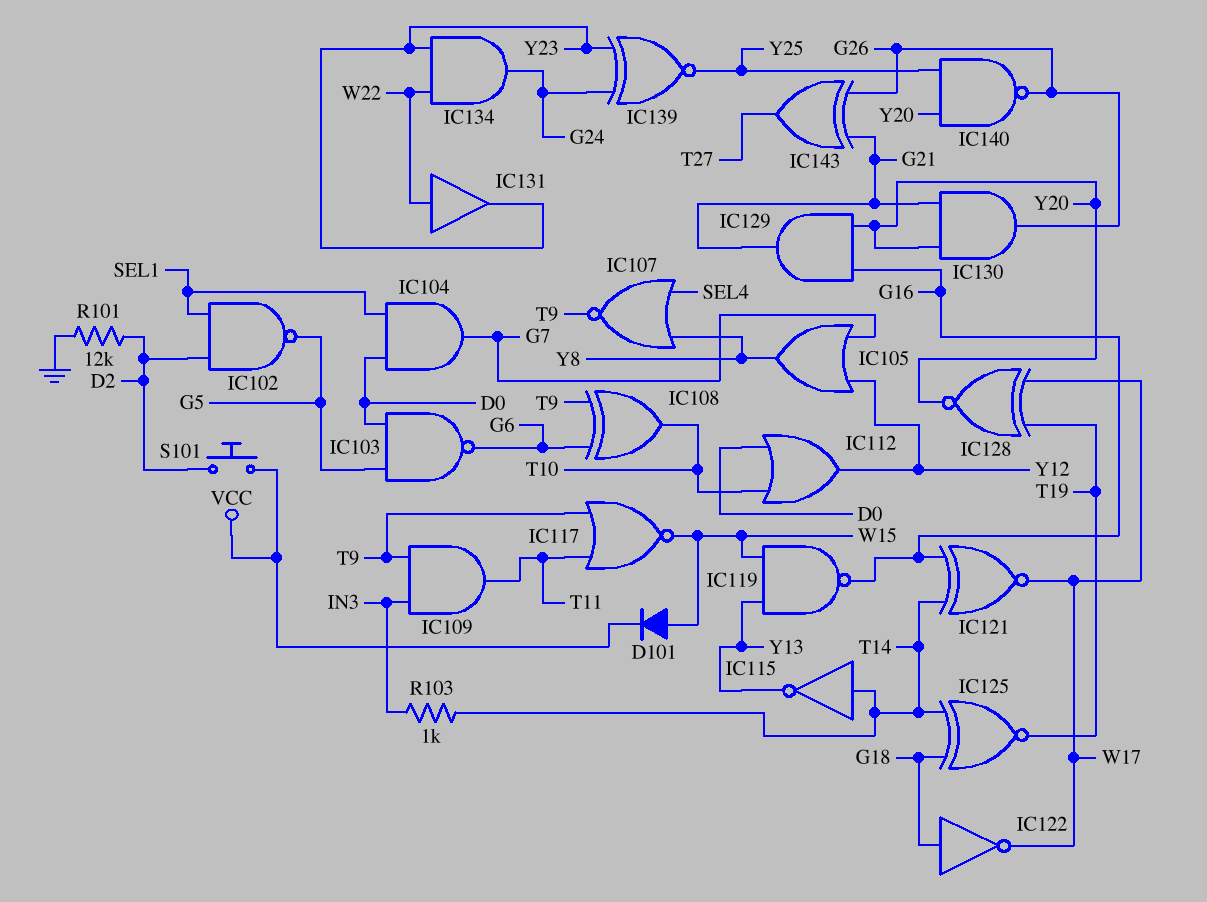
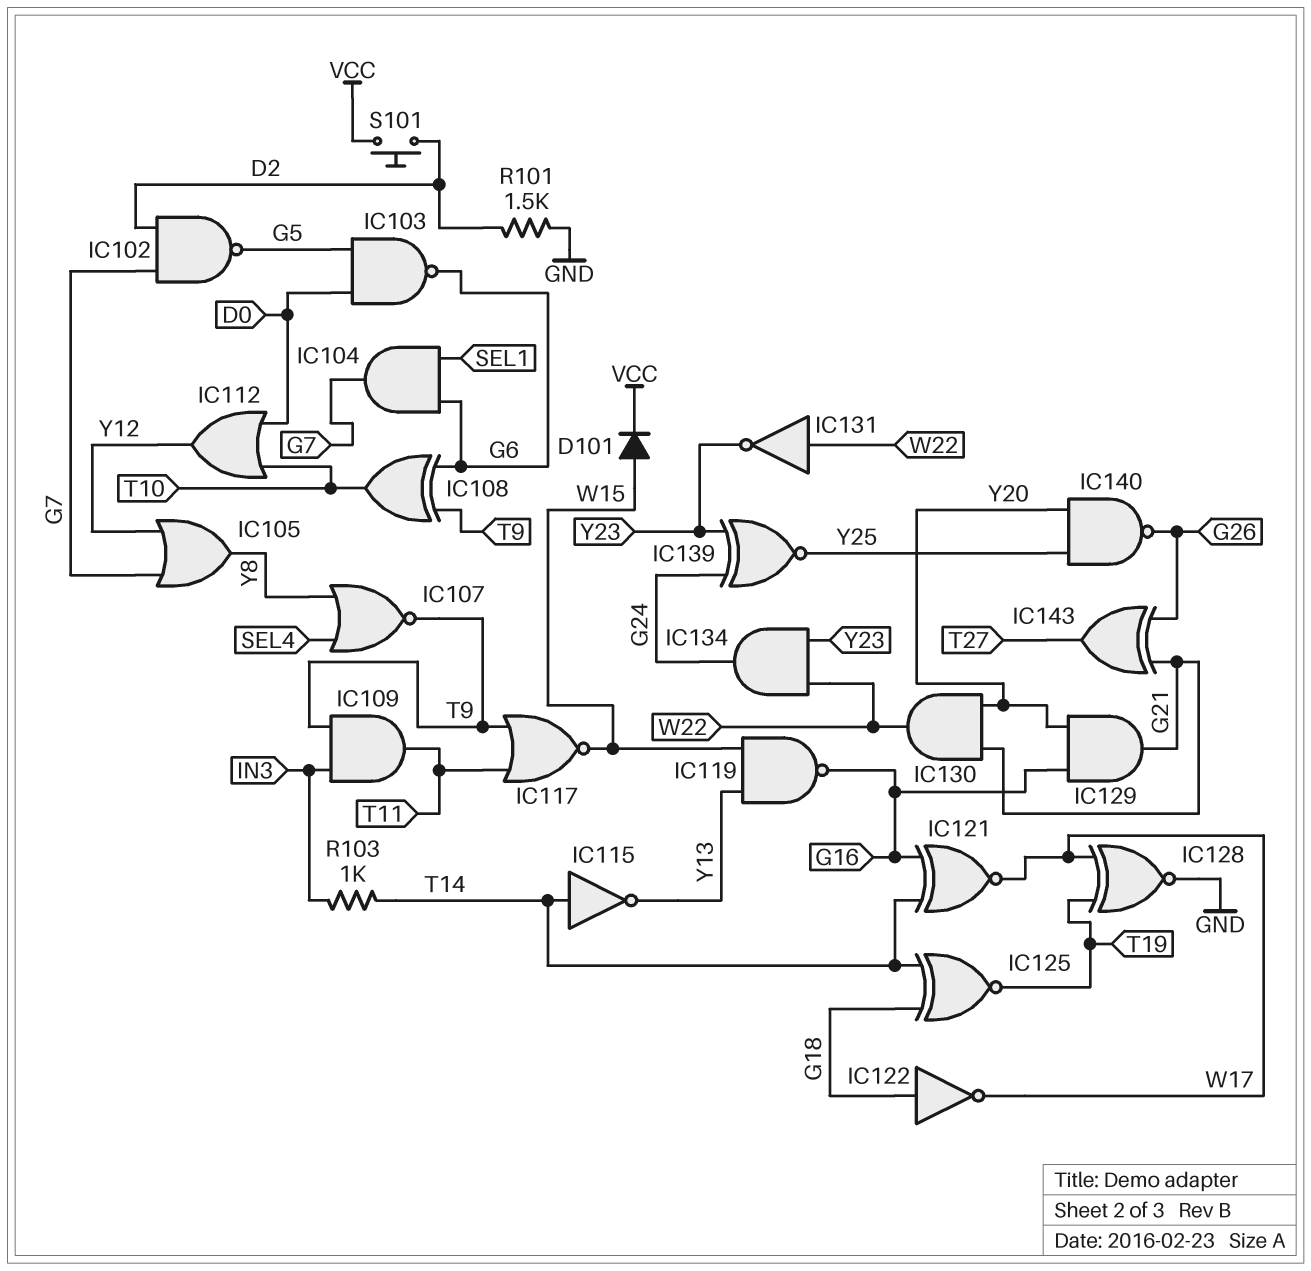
IC102: NAND (in D2, in SEL1, out G5) -> NAND (in D2, in G7, out G5)
IC104: AND (in D0, in SEL1, out G7) -> AND (in G6, in SEL1, out G7)
IC128: XNOR (in T19, in W17, out Y20) -> XNOR (in T19, in W17, out GND)
IC130: AND (in G21, in Y20, out G26) -> AND (in G21, in Y20, out W22)
IC131: buffer (in W22, out Y23) -> NOT (in W22, out Y23)
R101: 12k (D2, GND) -> 1.5k (D2, GND)

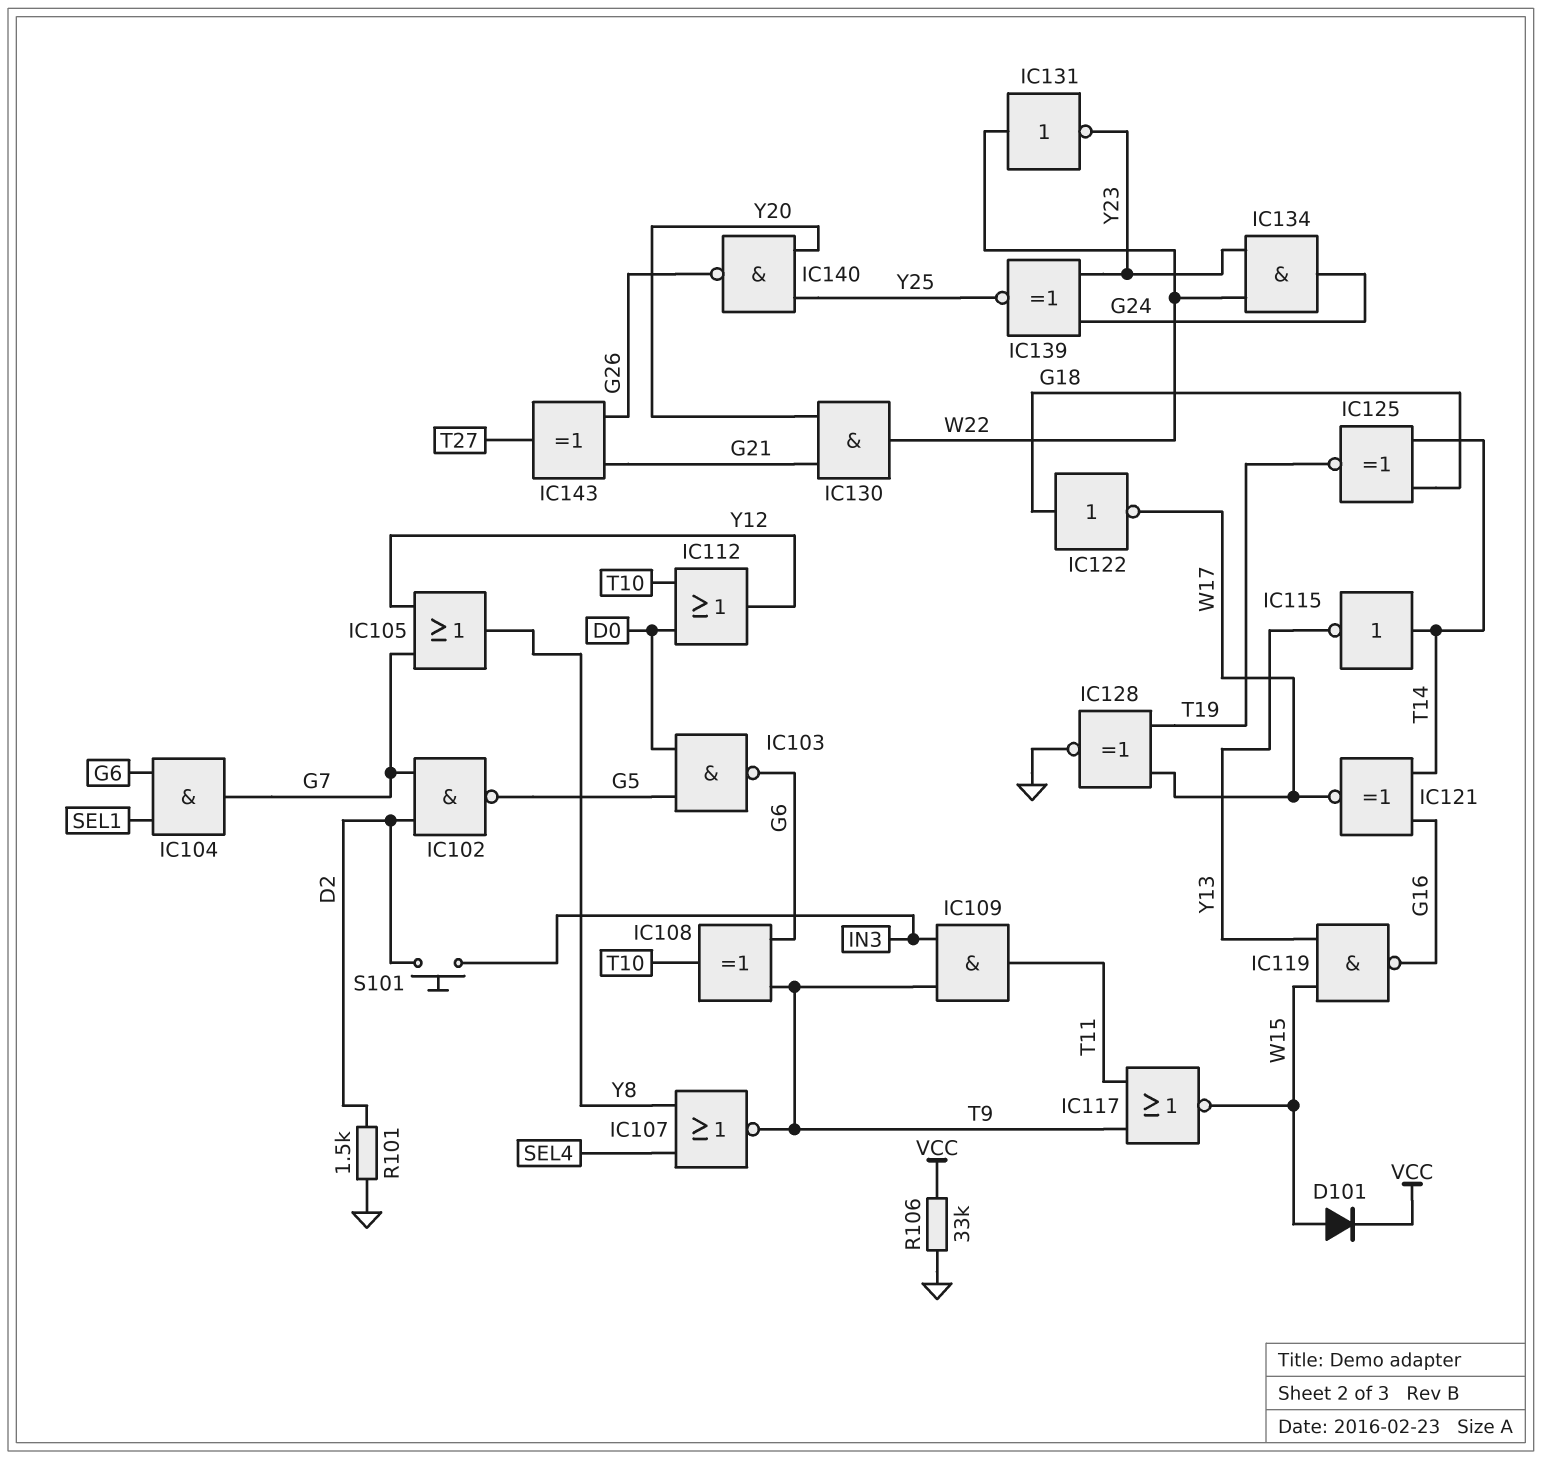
IC129: AND (in G16, in Y20, out G21) -> none
R103: 1k (IN3, T14) -> none
R106: none -> 33k (GND, VCC)
S101: button (D2, VCC) -> button (D2, IN3)

